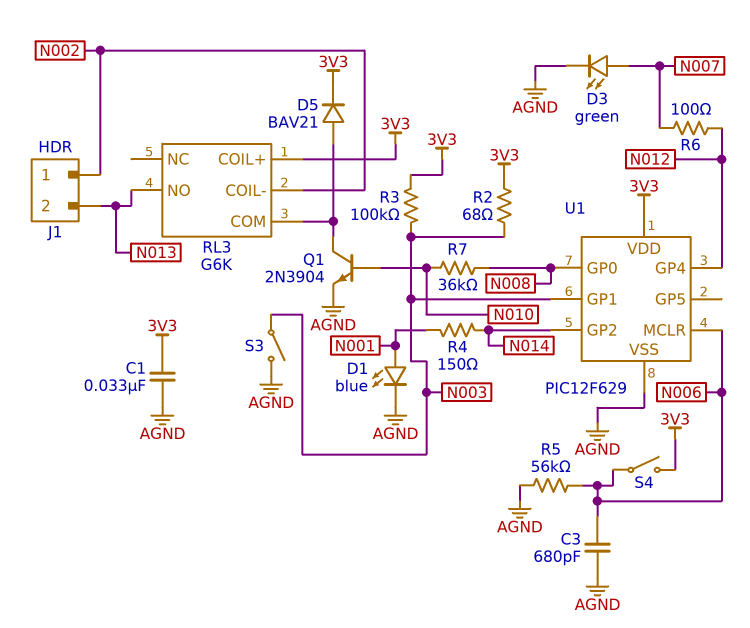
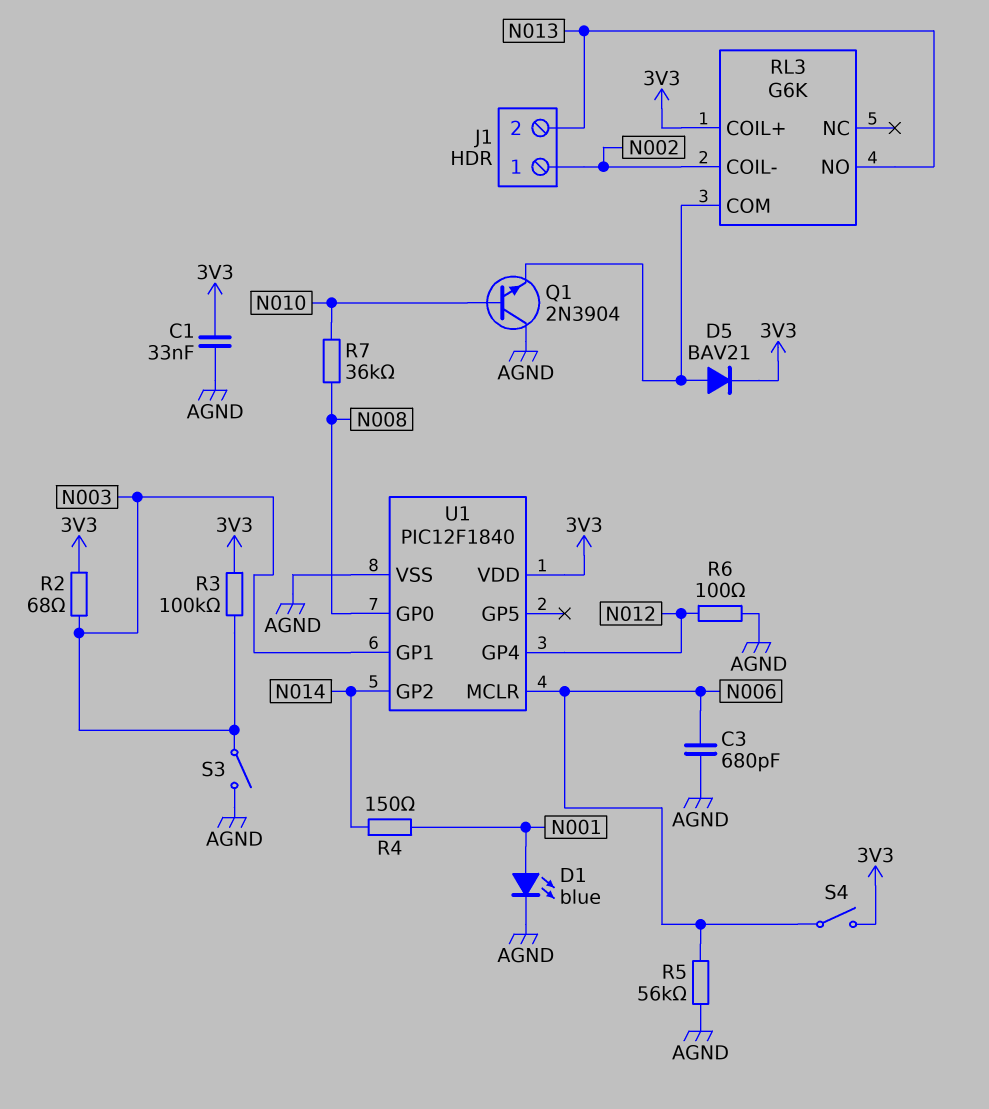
D3: LED green (A N007, K AGND) -> none
Q1: NPN 2N3904 (B N010, C RL3/COM, E AGND) -> NPN 2N3904 (B N010, C AGND, E RL3/COM)
R6: 100 (N007, N012) -> 100 (AGND, N012)
U1: PIC12F629 -> PIC12F1840

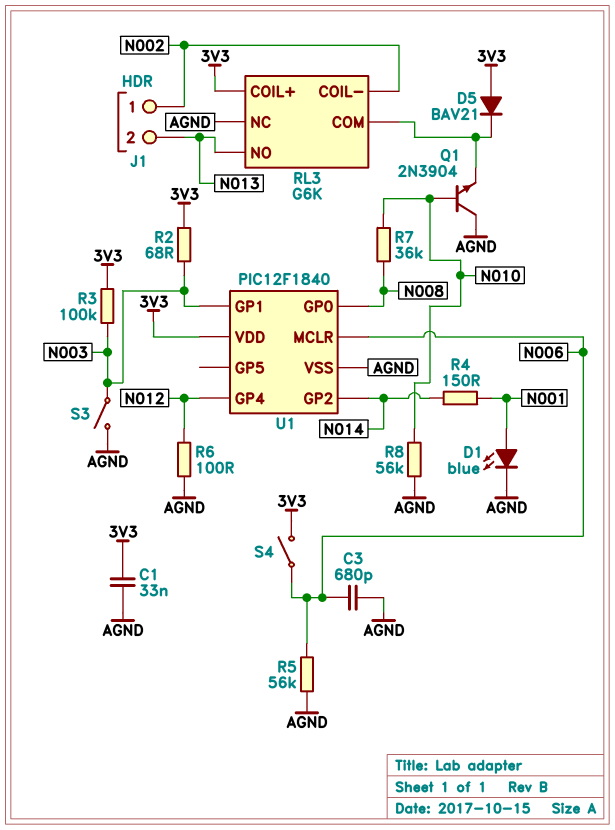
D5: diode BAV21 (A RL3/COM, K 3V3) -> diode BAV21 (A 3V3, K RL3/COM)
R8: none -> 56k (AGND, N010)
RL3 pin NC: none -> AGND

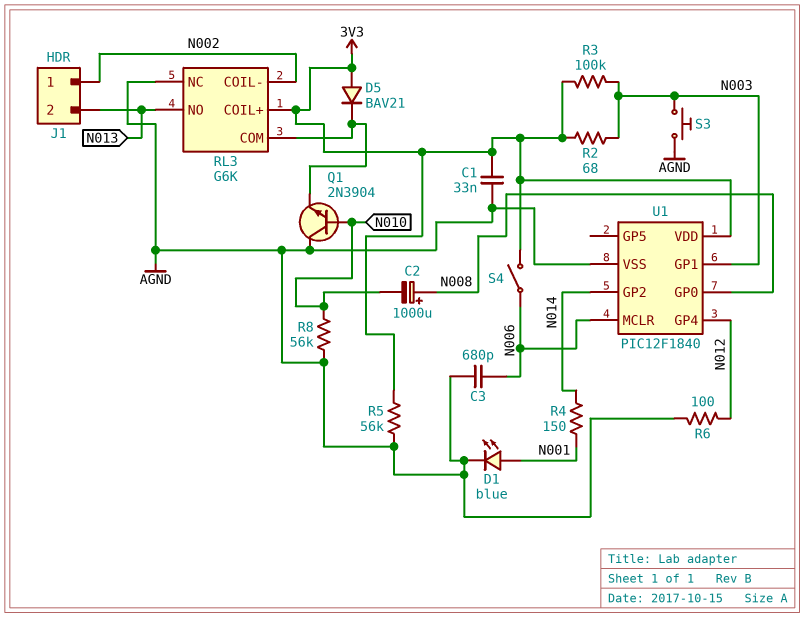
C2: none -> 1000uF (plus N008, minus N010)
R5: 56k (AGND, N006) -> 56k (3V3, AGND)
R7: 36k (N008, N010) -> none
S3: switch (AGND, N003) -> button (AGND, N003)

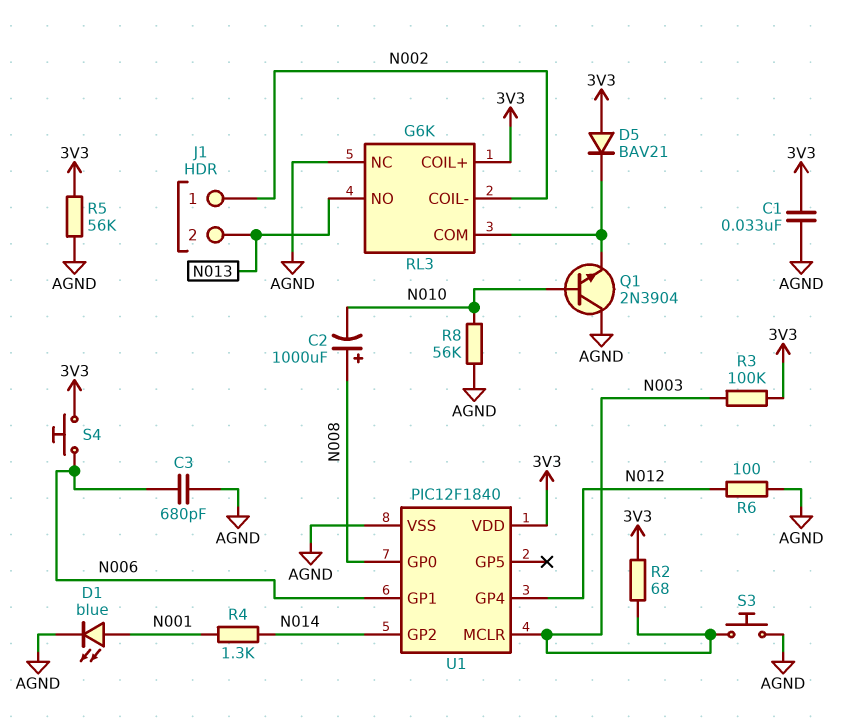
R4: 150 (N001, N014) -> 1.3k (N001, N014)
S4: switch (3V3, N006) -> button (3V3, N006)
U1 pin GP1: N003 -> N006
U1 pin MCLR: N006 -> N003

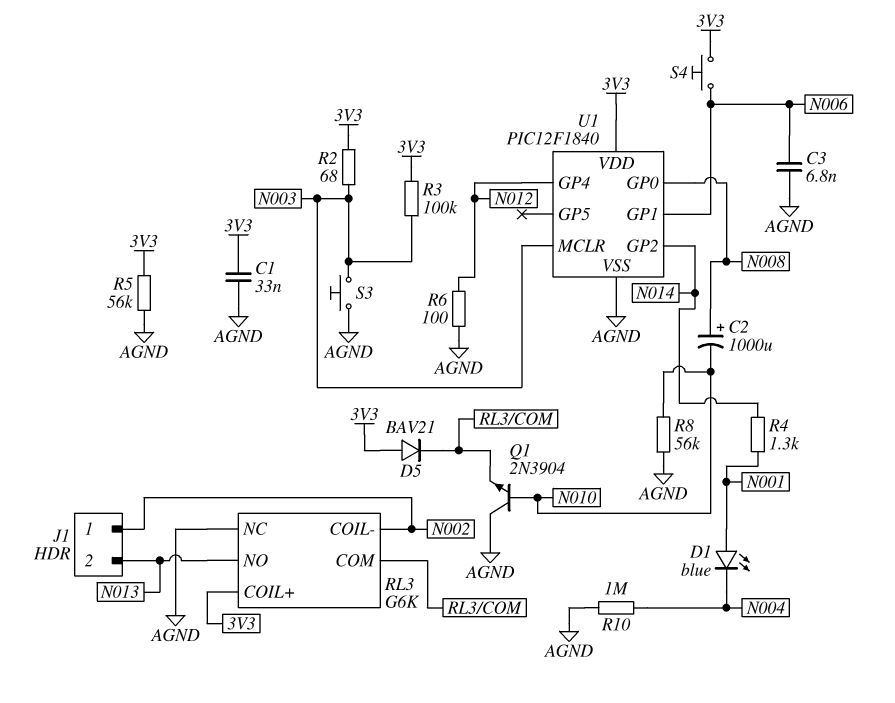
C3: 680pF (AGND, N006) -> 6.8nF (AGND, N006)
D1: LED blue (A N001, K AGND) -> LED blue (A N001, K N004)
R10: none -> 1M (AGND, N004)

